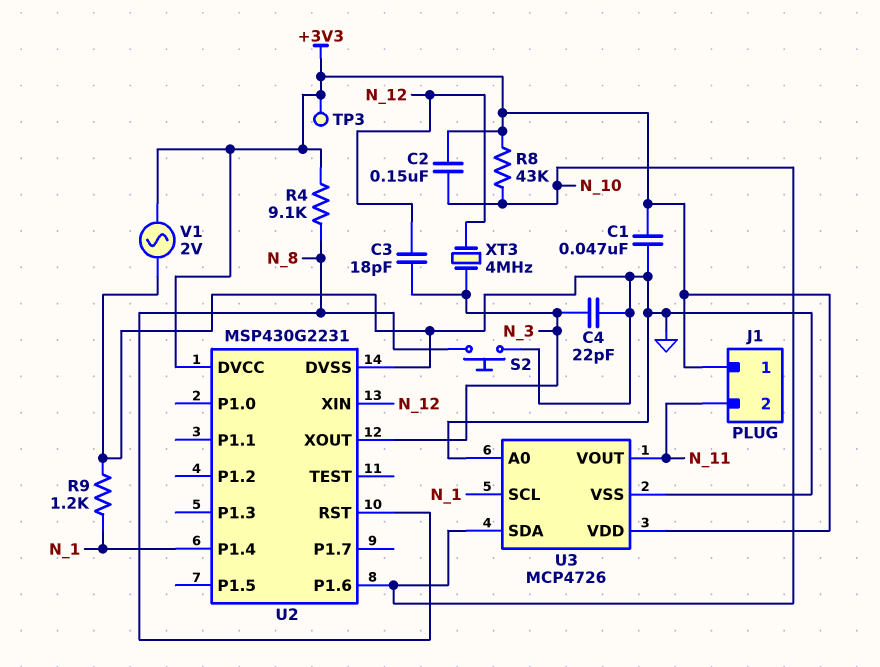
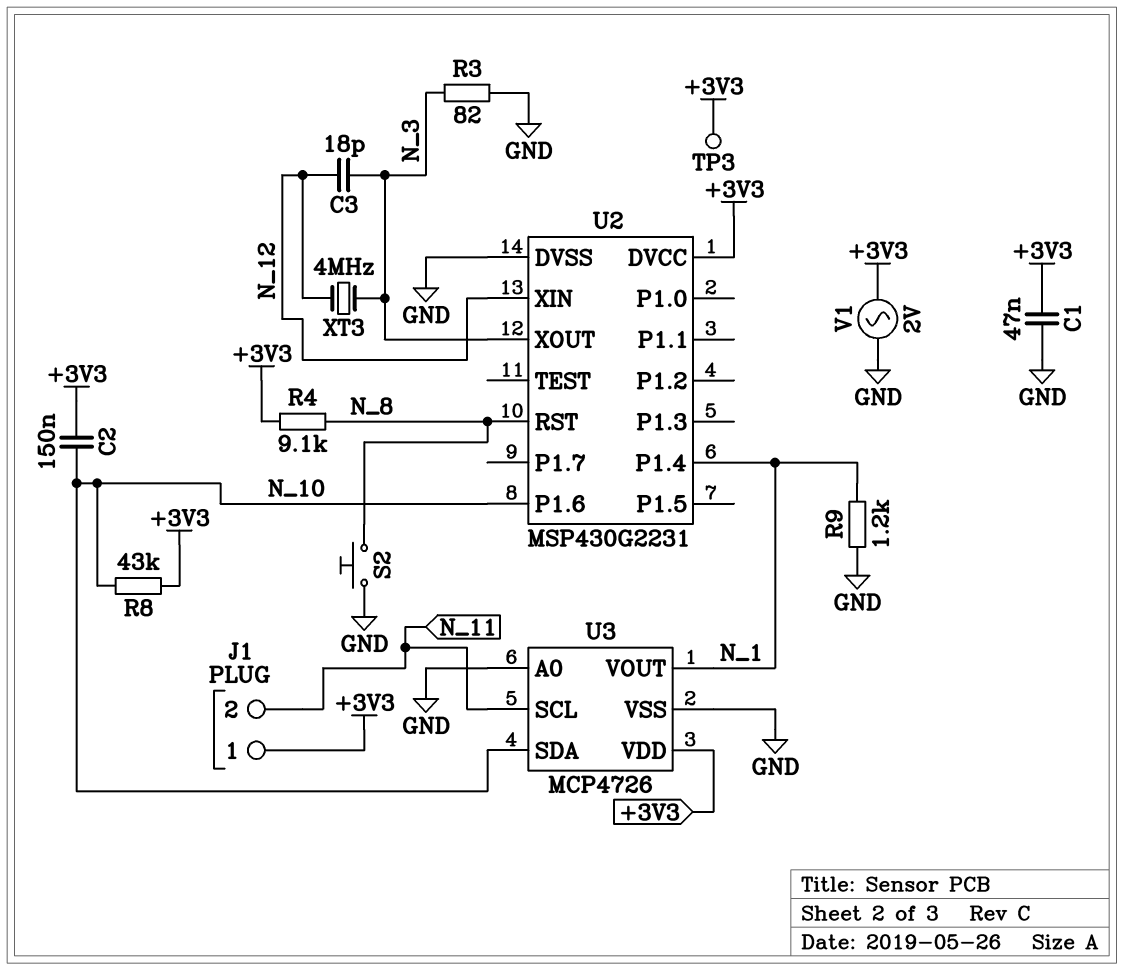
C4: 22pF (GND, N_3) -> none
R3: none -> 82 (GND, N_3)
U3 pin SCL: N_1 -> N_11
U3 pin VOUT: N_11 -> N_1

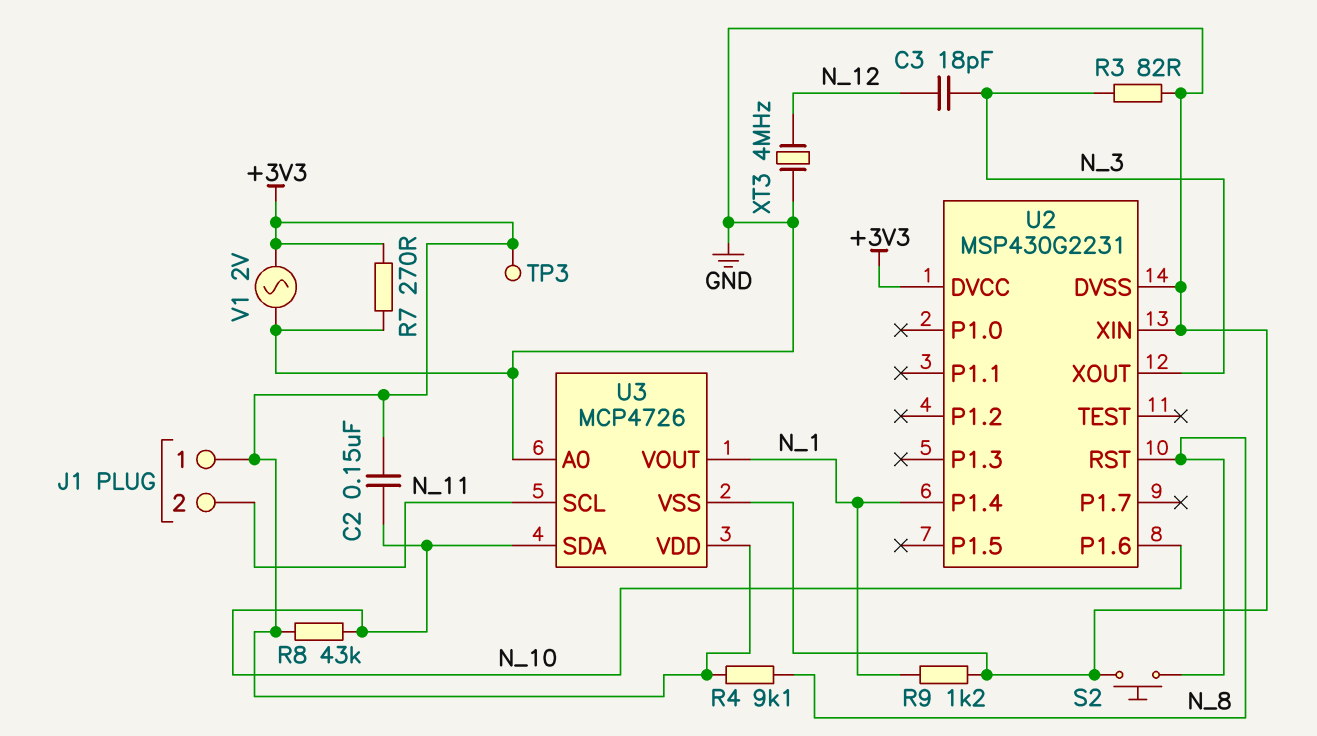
C1: 47nF (+3V3, GND) -> none
R7: none -> 270 (+3V3, GND)
U2 pin XIN: N_12 -> GND
XT3: 4MHz (N_3, N_12) -> 4MHz (GND, N_12)

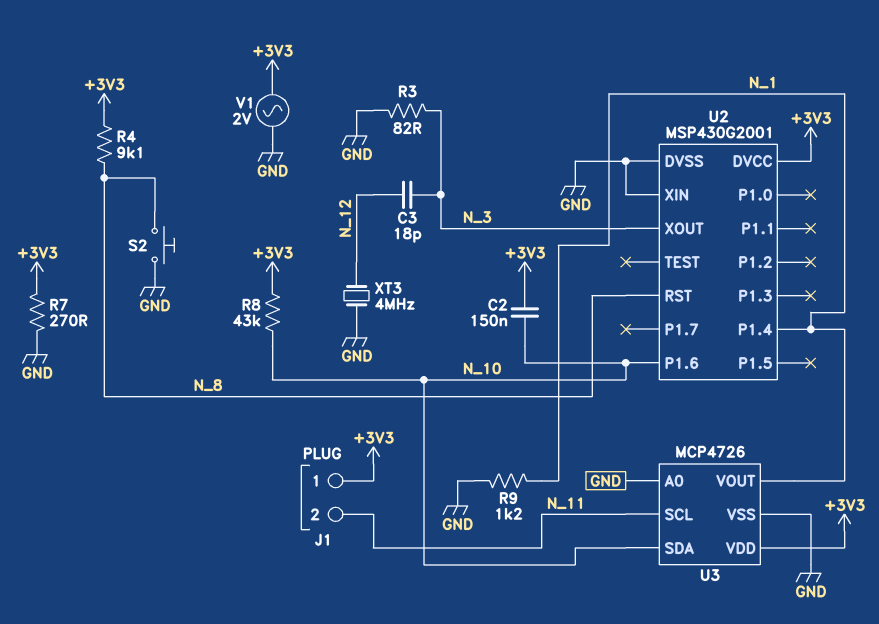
TP3: test point (+3V3) -> none
U2: MSP430G2231 -> MSP430G2001

